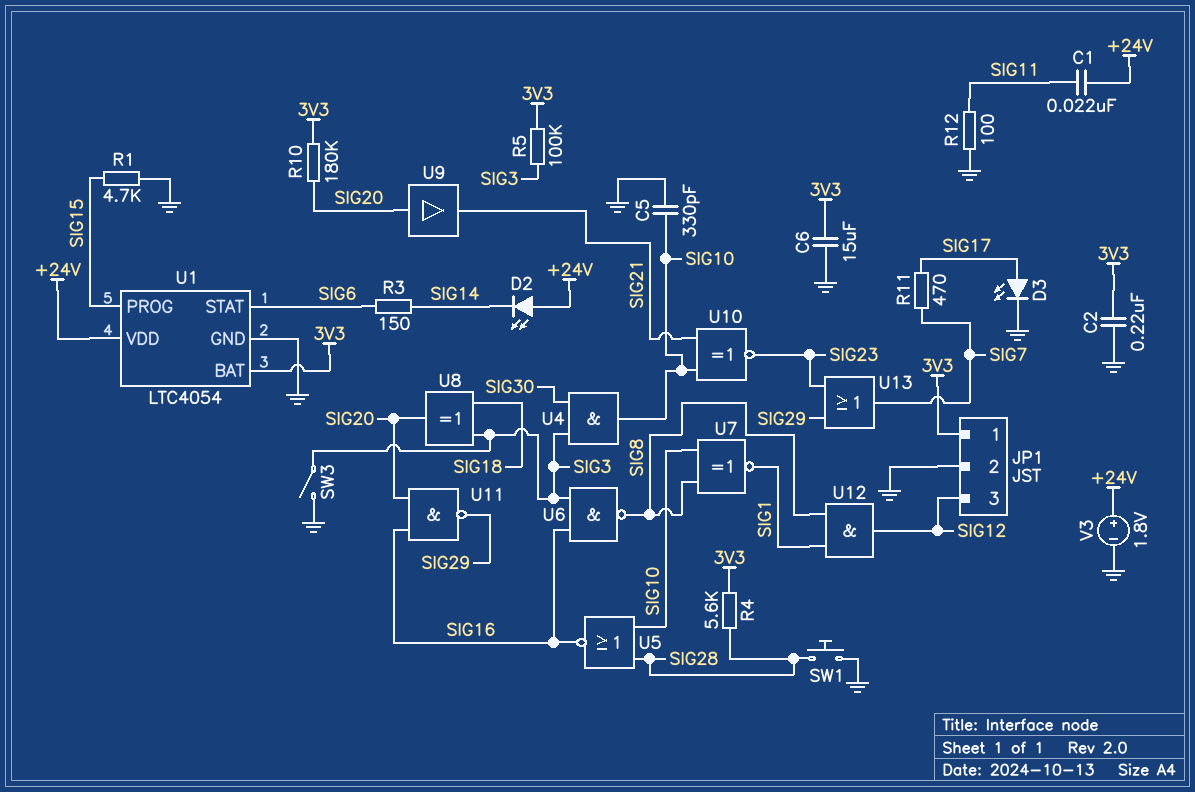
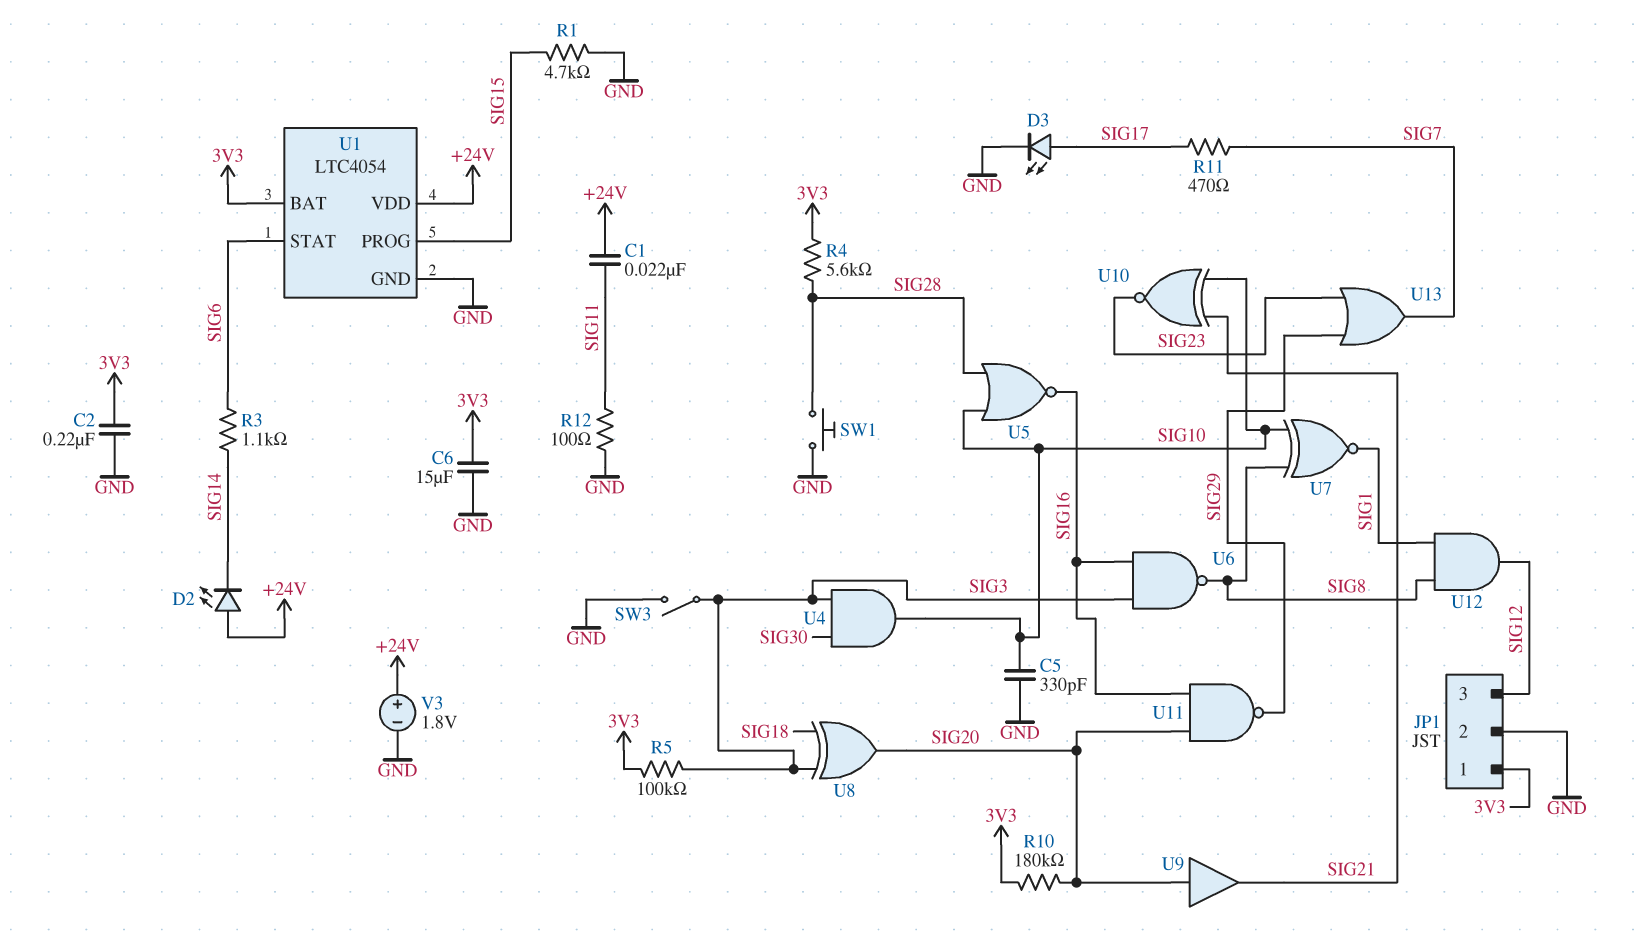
R3: 150 (SIG6, SIG14) -> 1.1k (SIG6, SIG14)

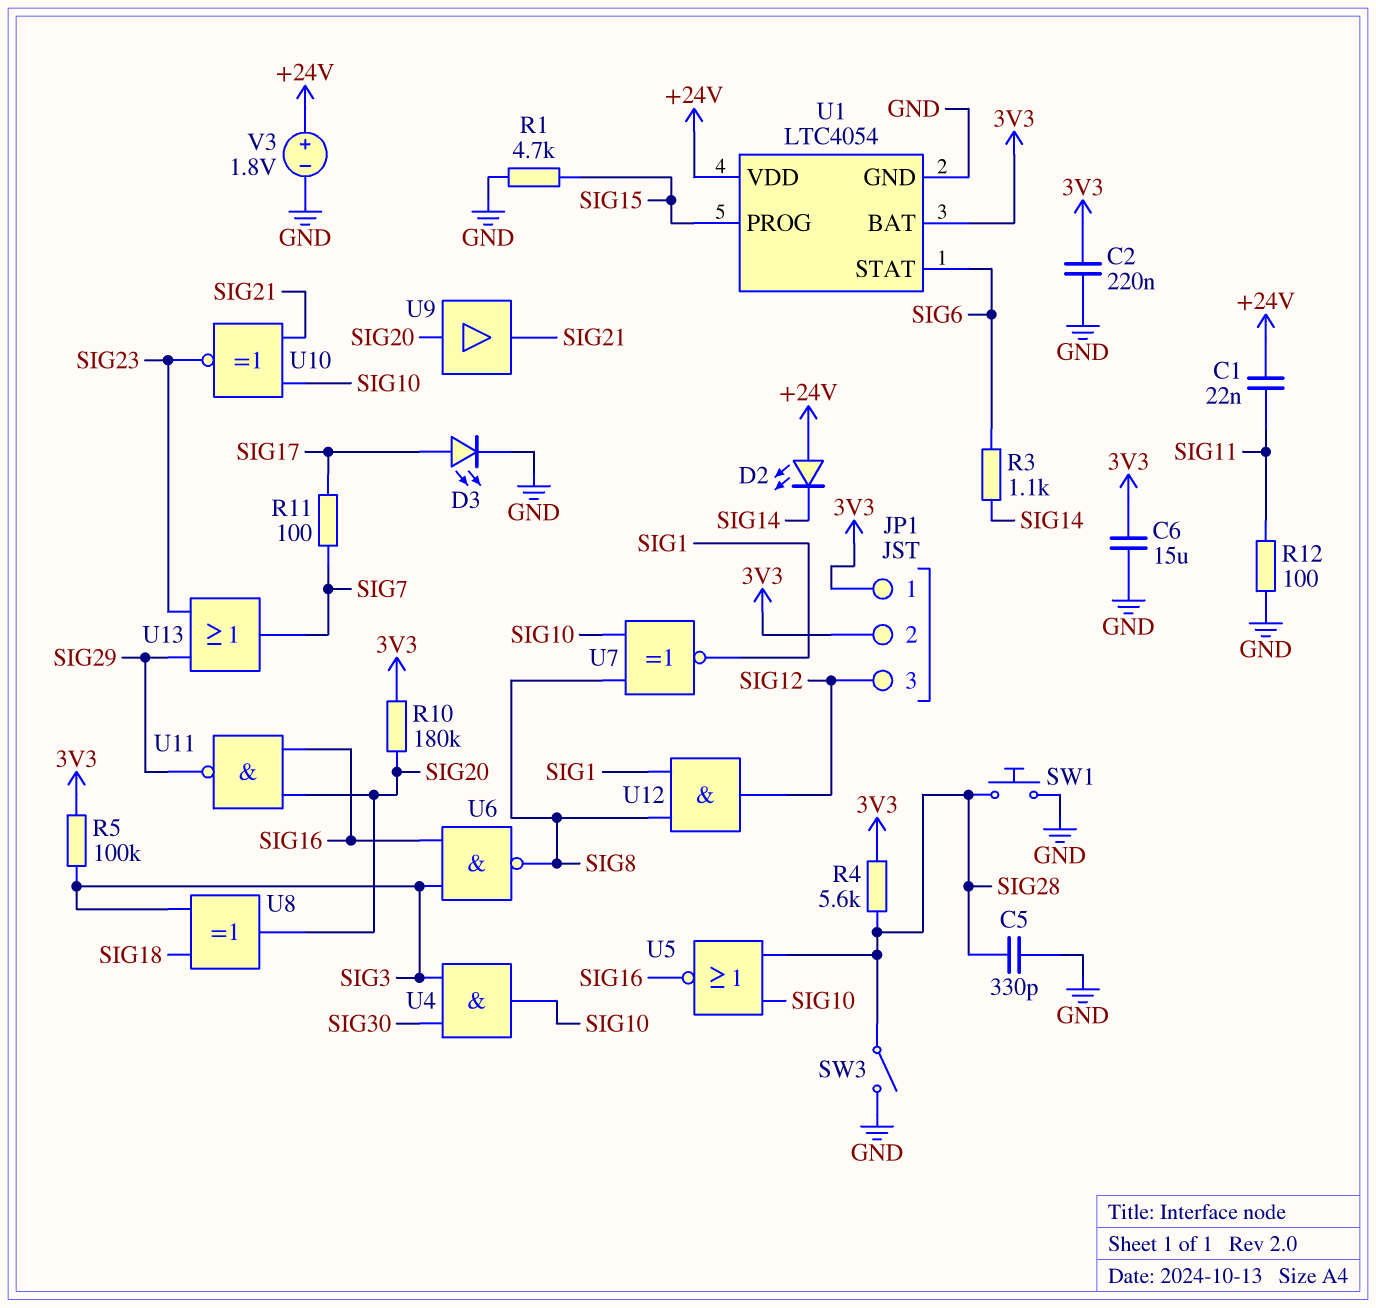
C5: 330pF (GND, SIG10) -> 330pF (GND, SIG28)
JP1 pin 2: GND -> 3V3
R11: 470 (SIG7, SIG17) -> 100 (SIG7, SIG17)
SW3: switch (GND, SIG3) -> switch (GND, SIG28)

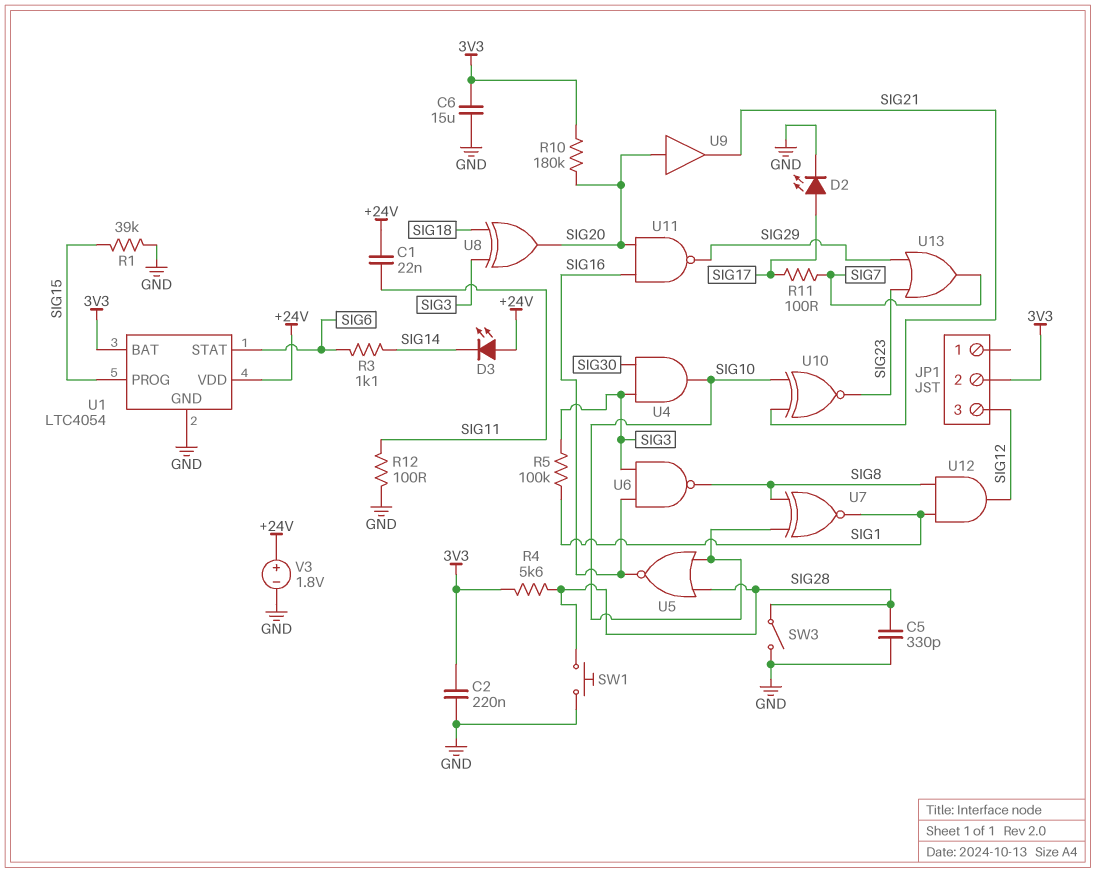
D2: LED (A +24V, K SIG14) -> LED (A SIG17, K GND)
D3: LED (A SIG17, K GND) -> LED (A +24V, K SIG14)
JP1 pin 1: 3V3 -> none
R1: 4.7k (GND, SIG15) -> 39k (GND, SIG15)
R5: 100k (3V3, SIG3) -> 100k (SIG1, SIG3)

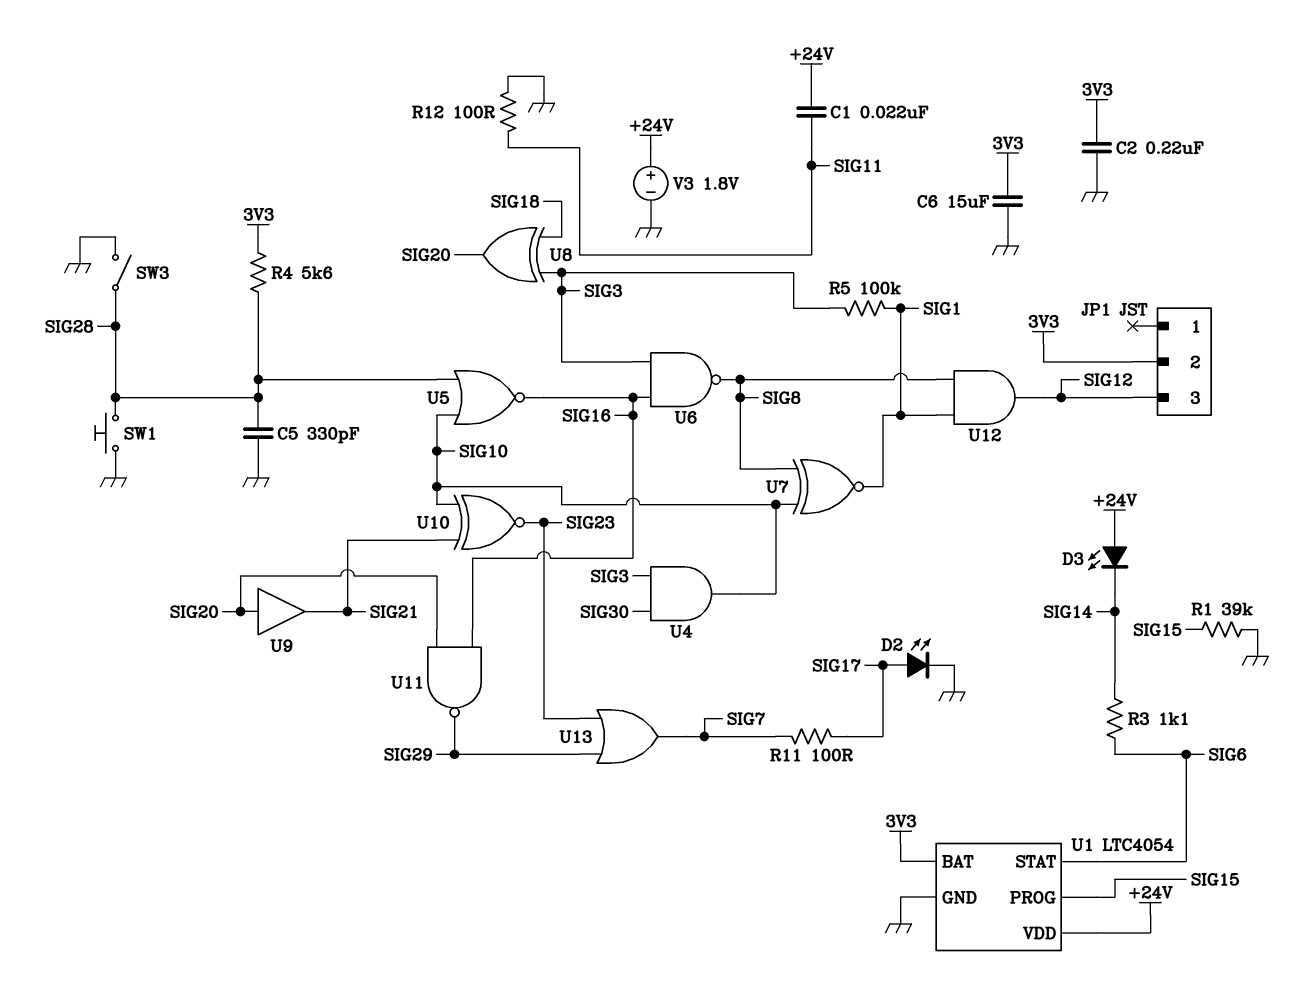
R10: 180k (3V3, SIG20) -> none

